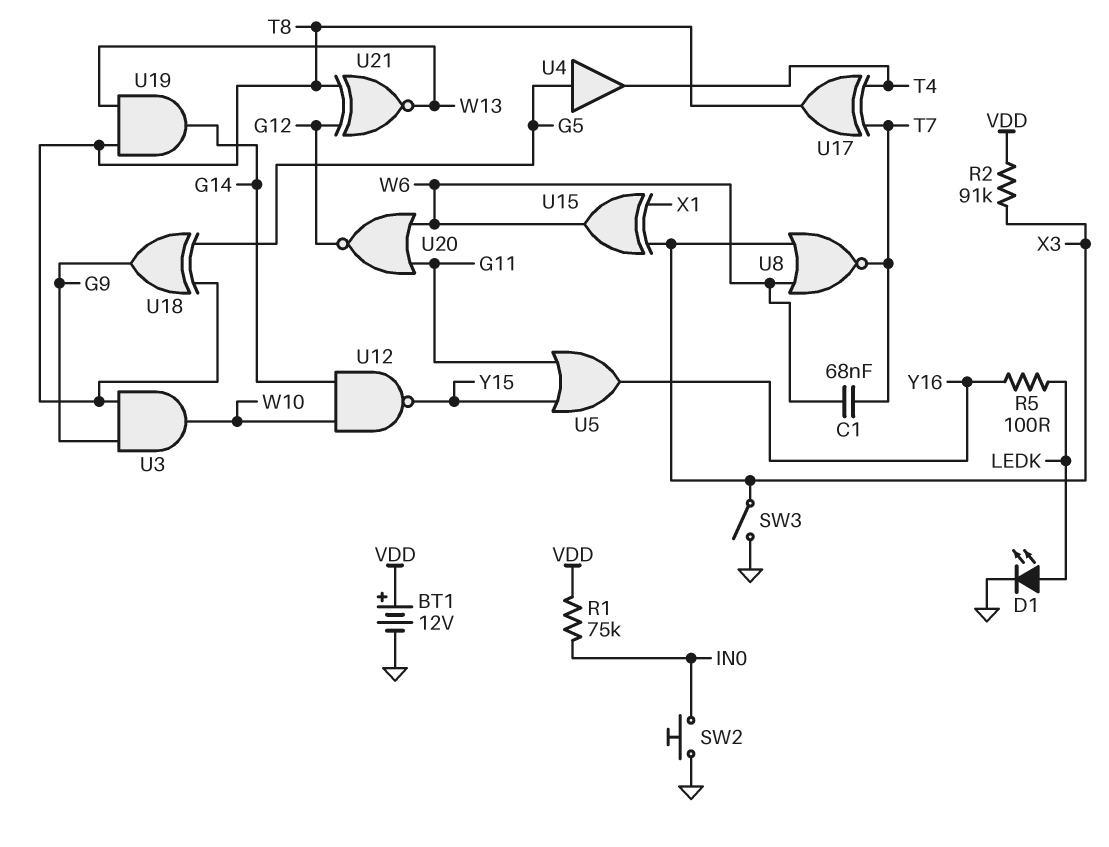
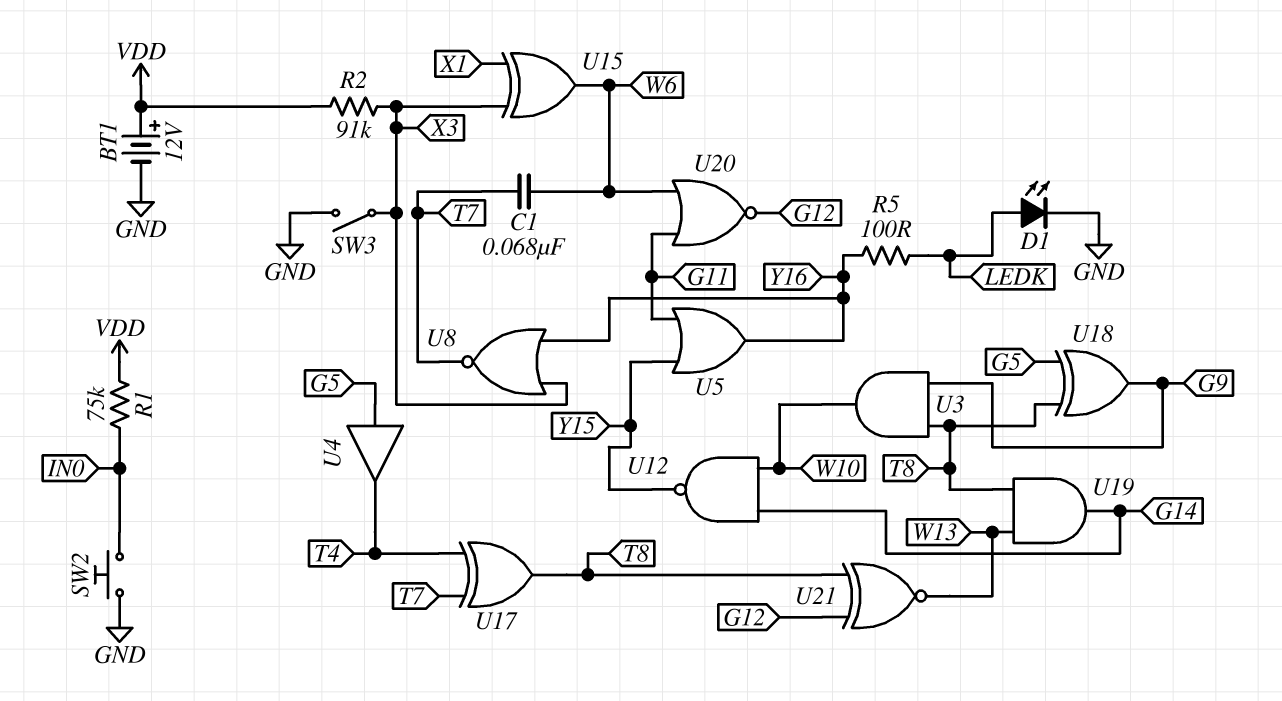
U8: NOR (in W6, in X3, out T7) -> NOR (in X3, in Y16, out T7)

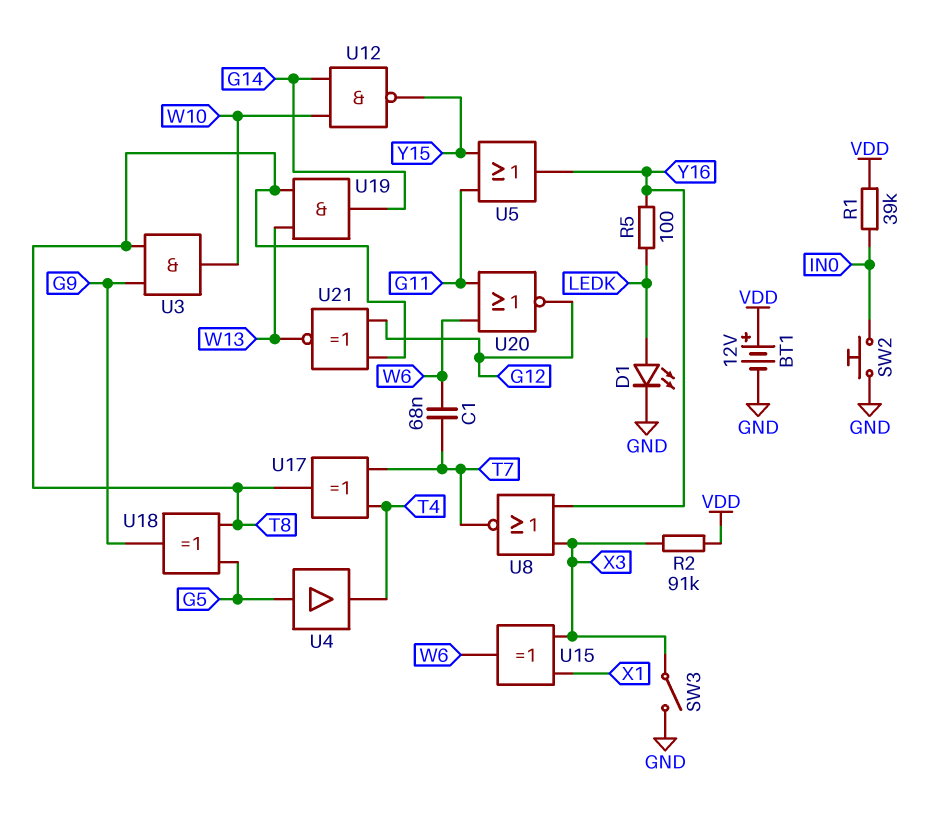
R1: 75k (IN0, VDD) -> 39k (IN0, VDD)

